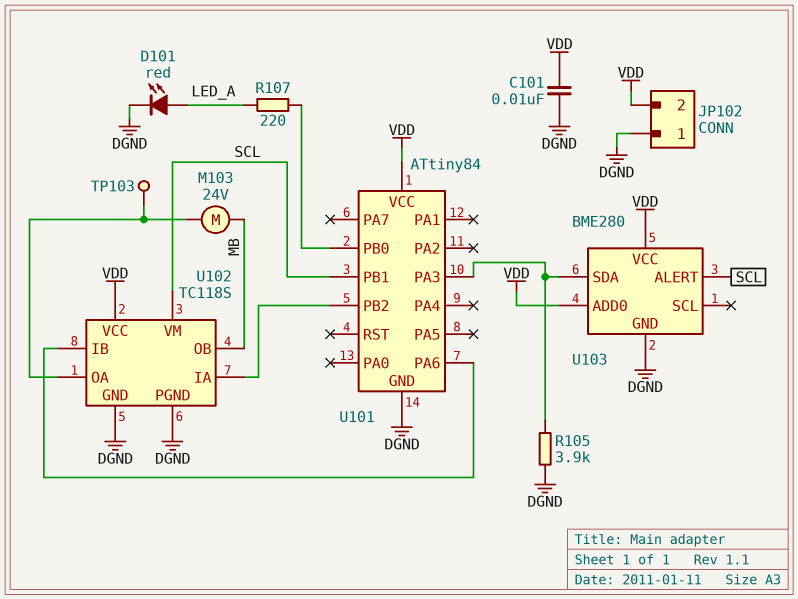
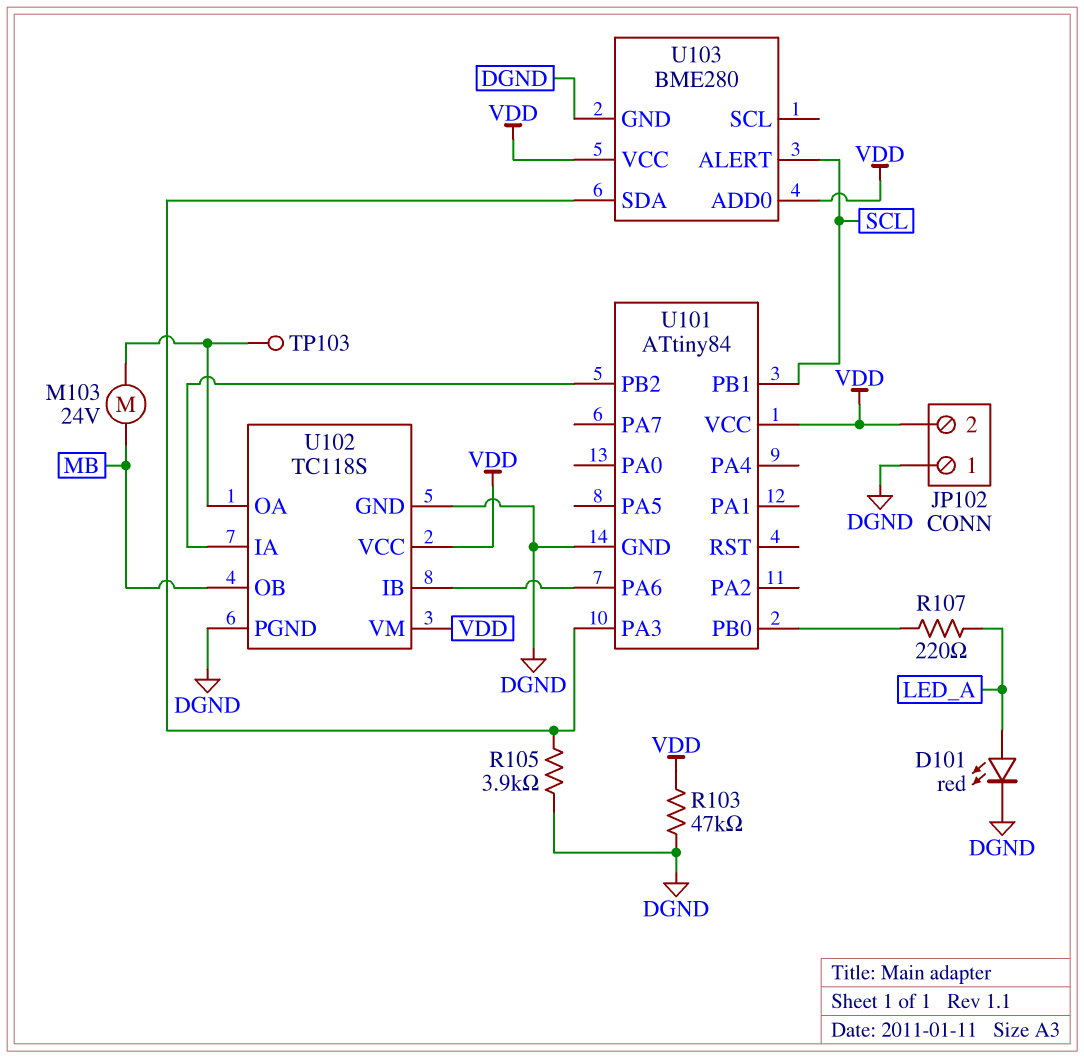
C101: 10nF (DGND, VDD) -> none
R103: none -> 47k (DGND, VDD)
U102 pin VM: SCL -> VDD

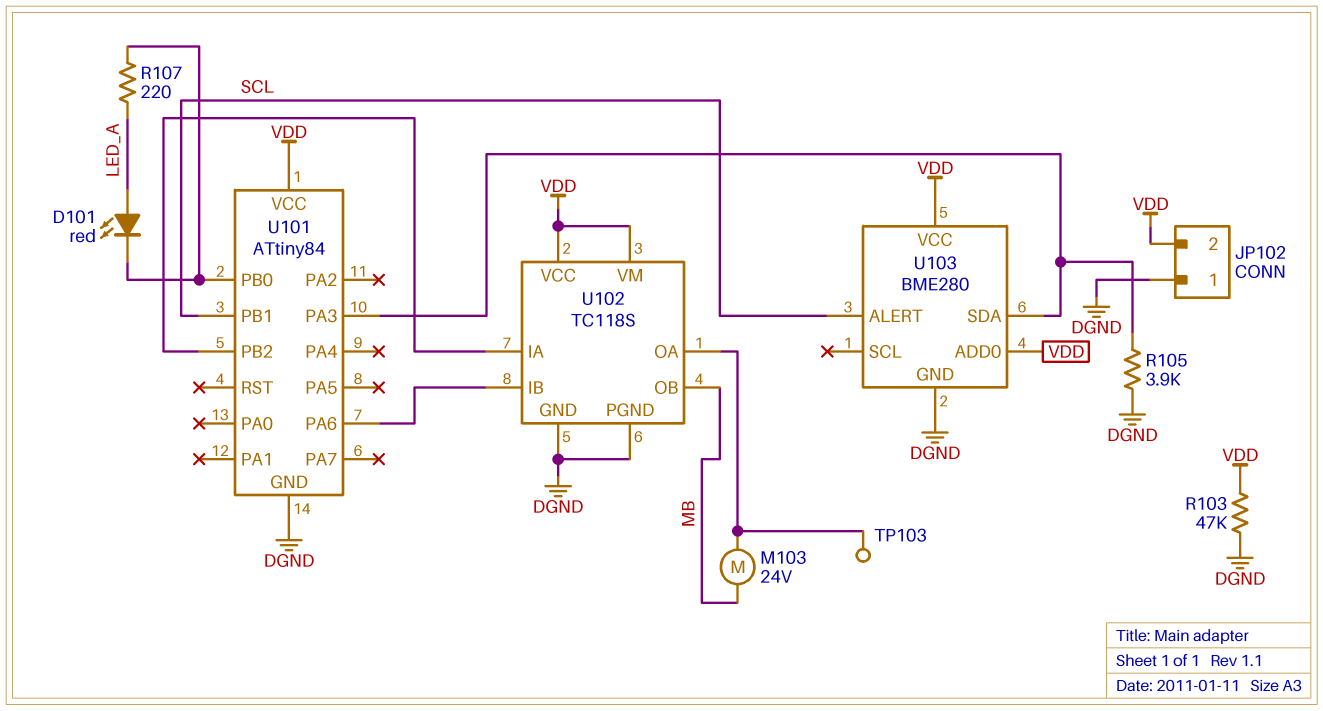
D101: LED red (A LED_A, K DGND) -> LED red (A LED_A, K U101/PB0)

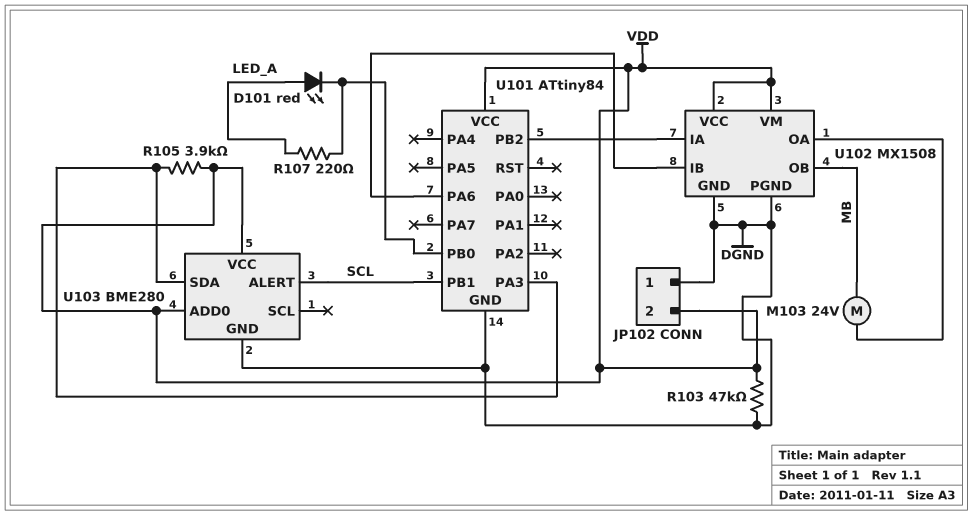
R105: 3.9k (DGND, U101/PA3) -> 3.9k (U101/PA3, VDD)
TP103: test point (U102/OA) -> none
U102: TC118S -> MX1508

